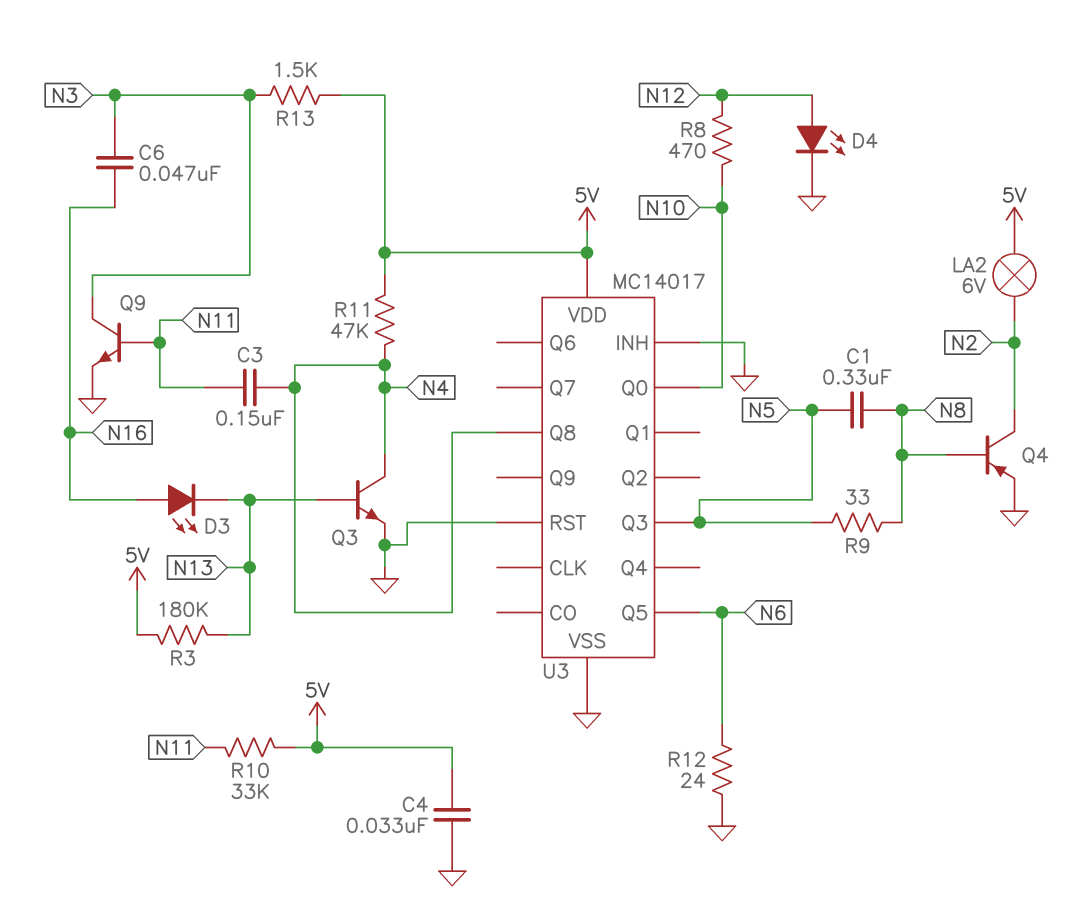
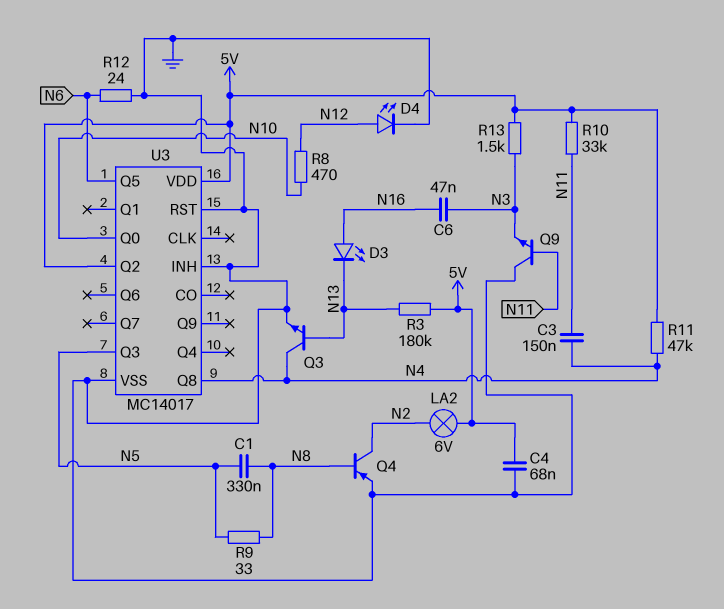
C4: 33nF (5V, GND) -> 68nF (5V, GND)
Q9: NPN (B N11, C N3, E GND) -> NPN (B N11, C GND, E N3)
U3 pin Q2: none -> 5V

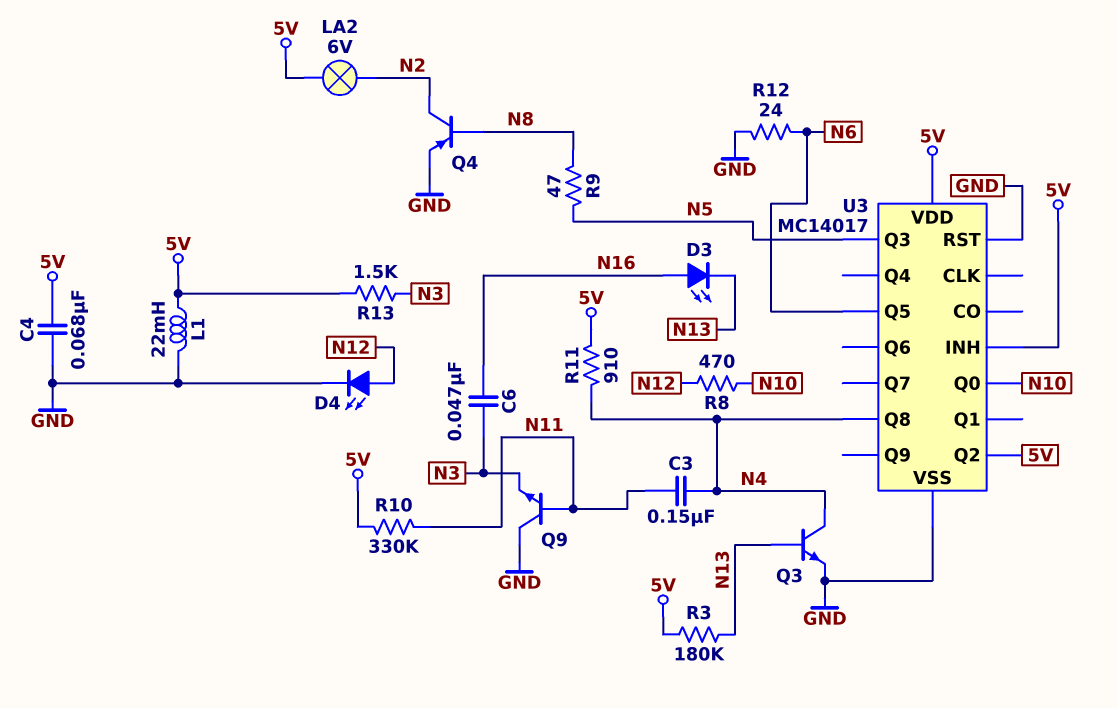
C1: 330nF (N5, N8) -> none
L1: none -> 22mH (5V, GND)
R9: 33 (N5, N8) -> 47 (N5, N8)
R10: 33k (5V, N11) -> 330k (5V, N11)
R11: 47k (5V, N4) -> 910 (5V, N4)
U3 pin INH: GND -> 5V

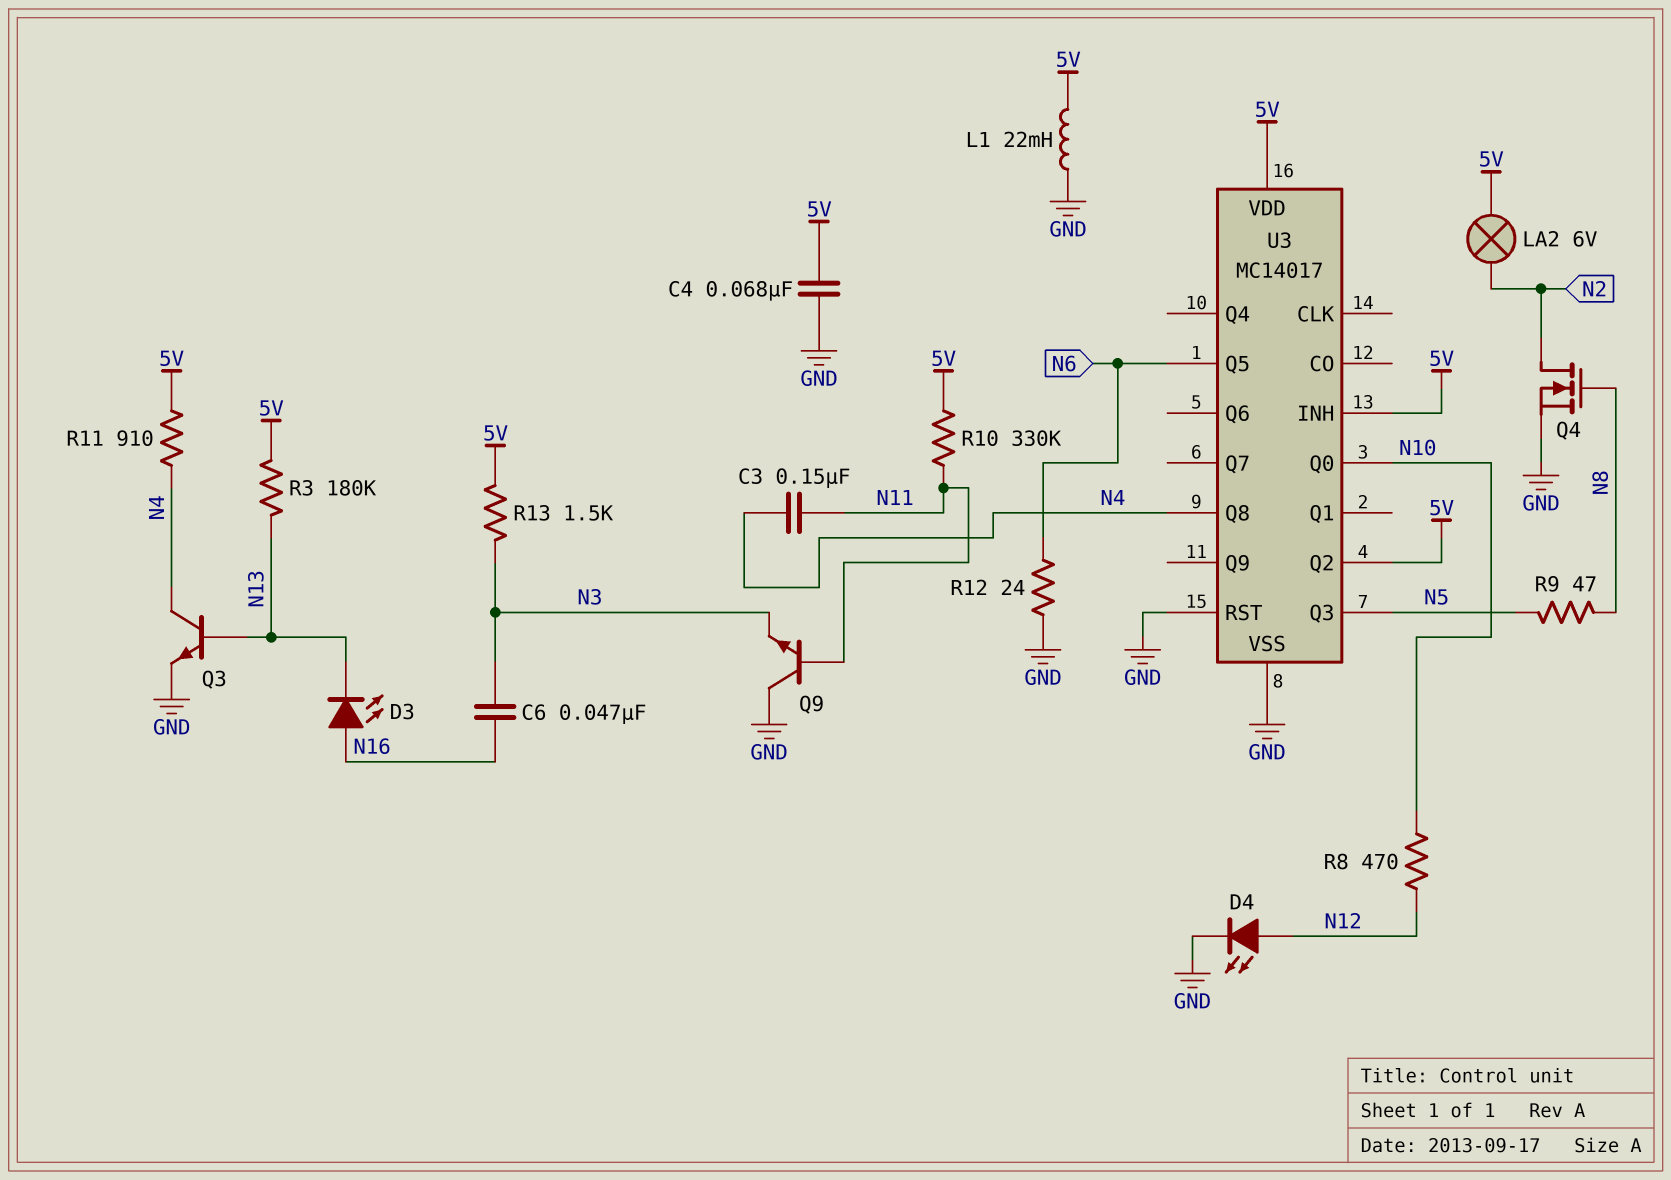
Q4: PNP (B N8, C N2, E GND) -> NMOS (G N8, D N2, S GND)

